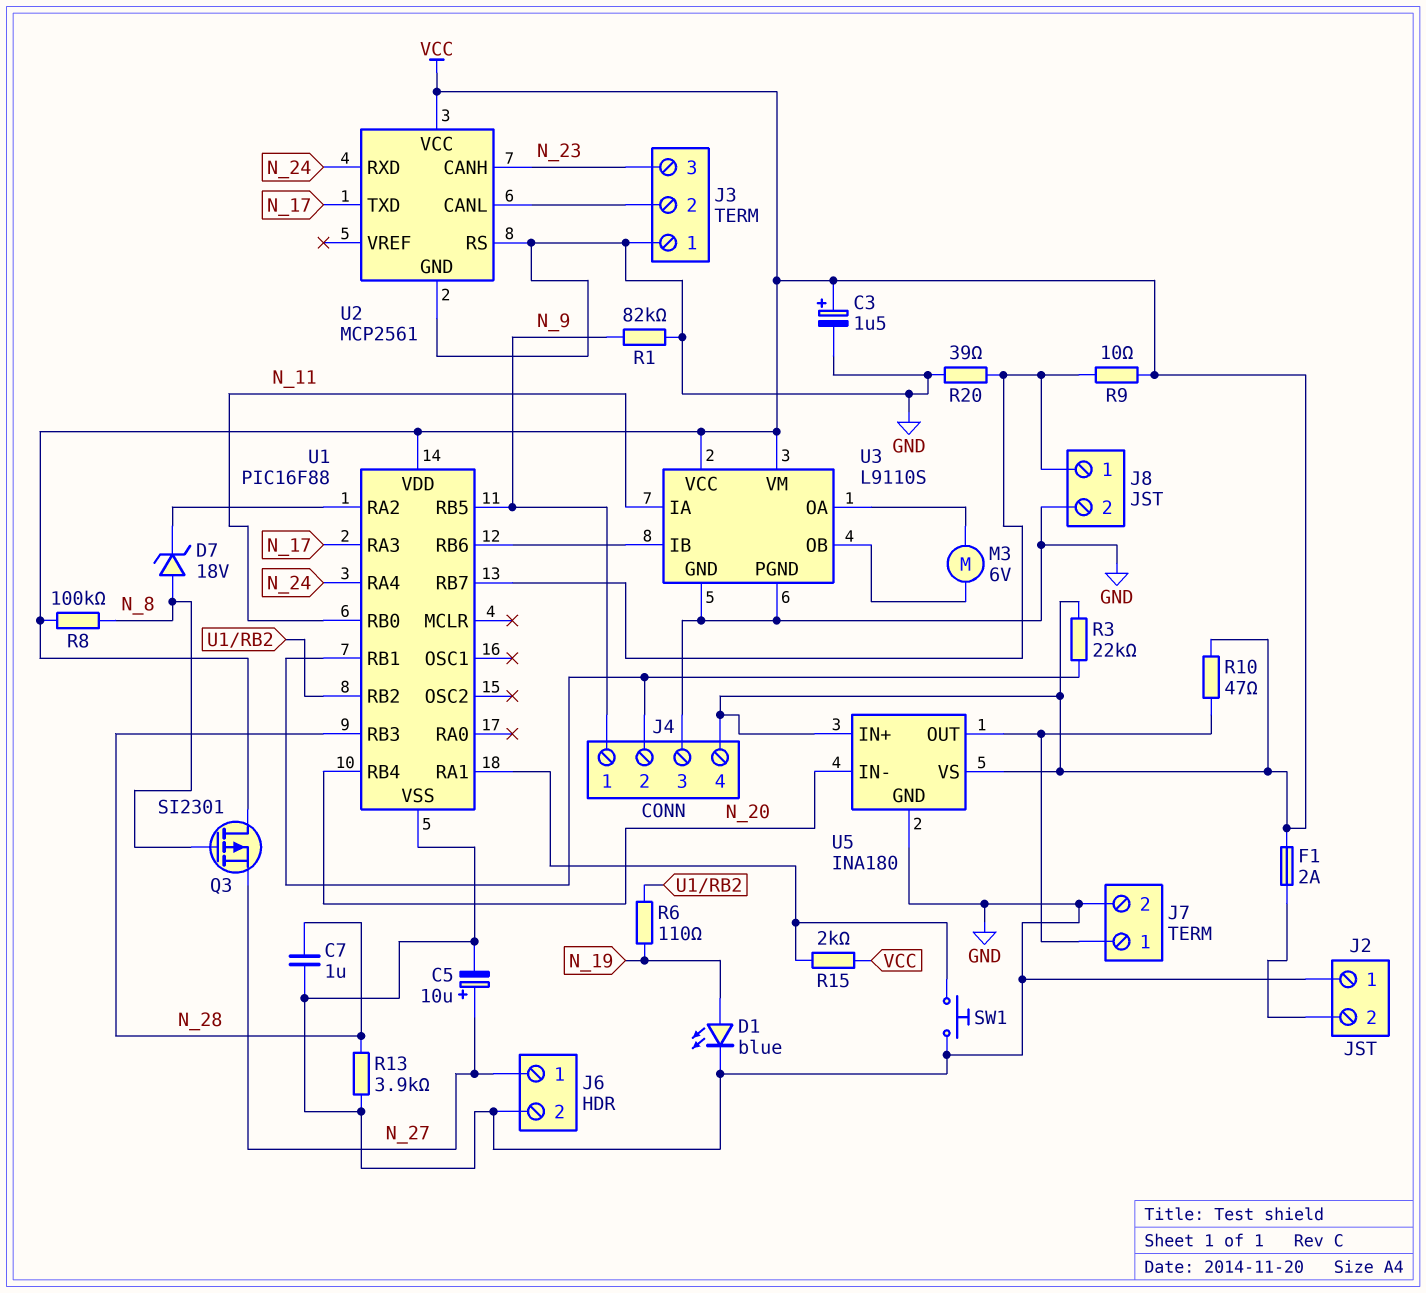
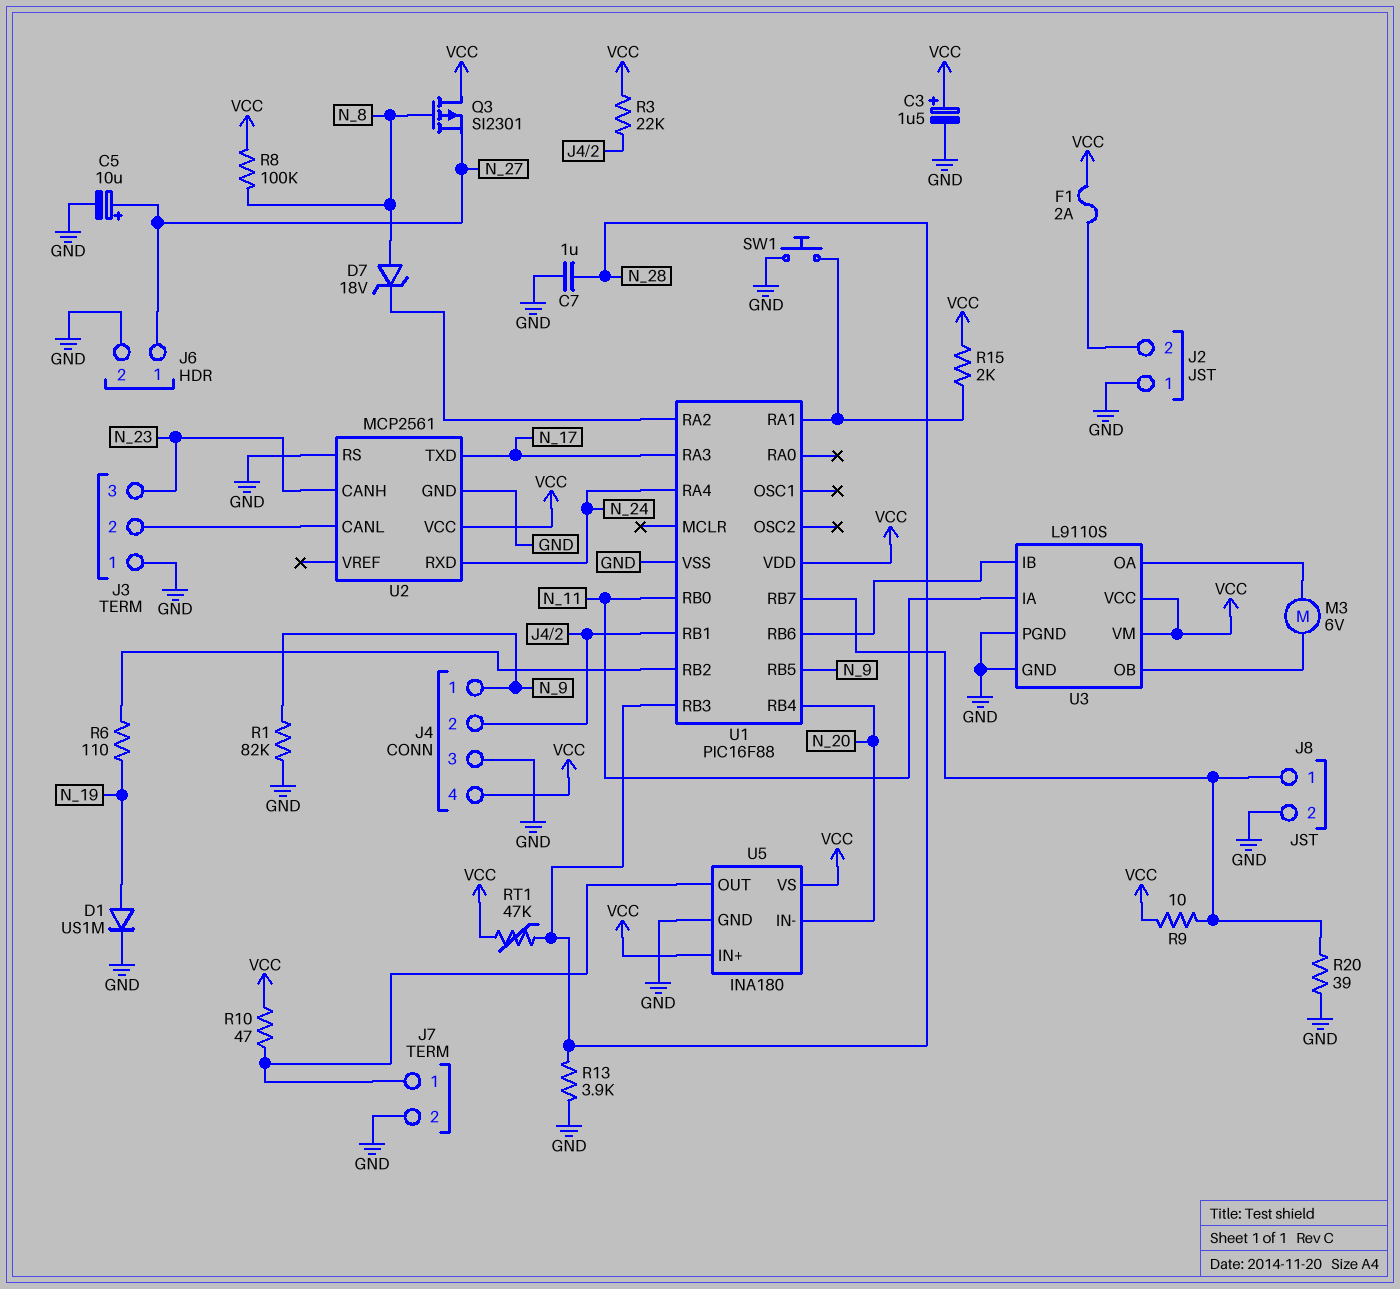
D1: LED blue (A N_19, K GND) -> diode US1M (A N_19, K GND)
RT1: none -> 47k (N_28, VCC)

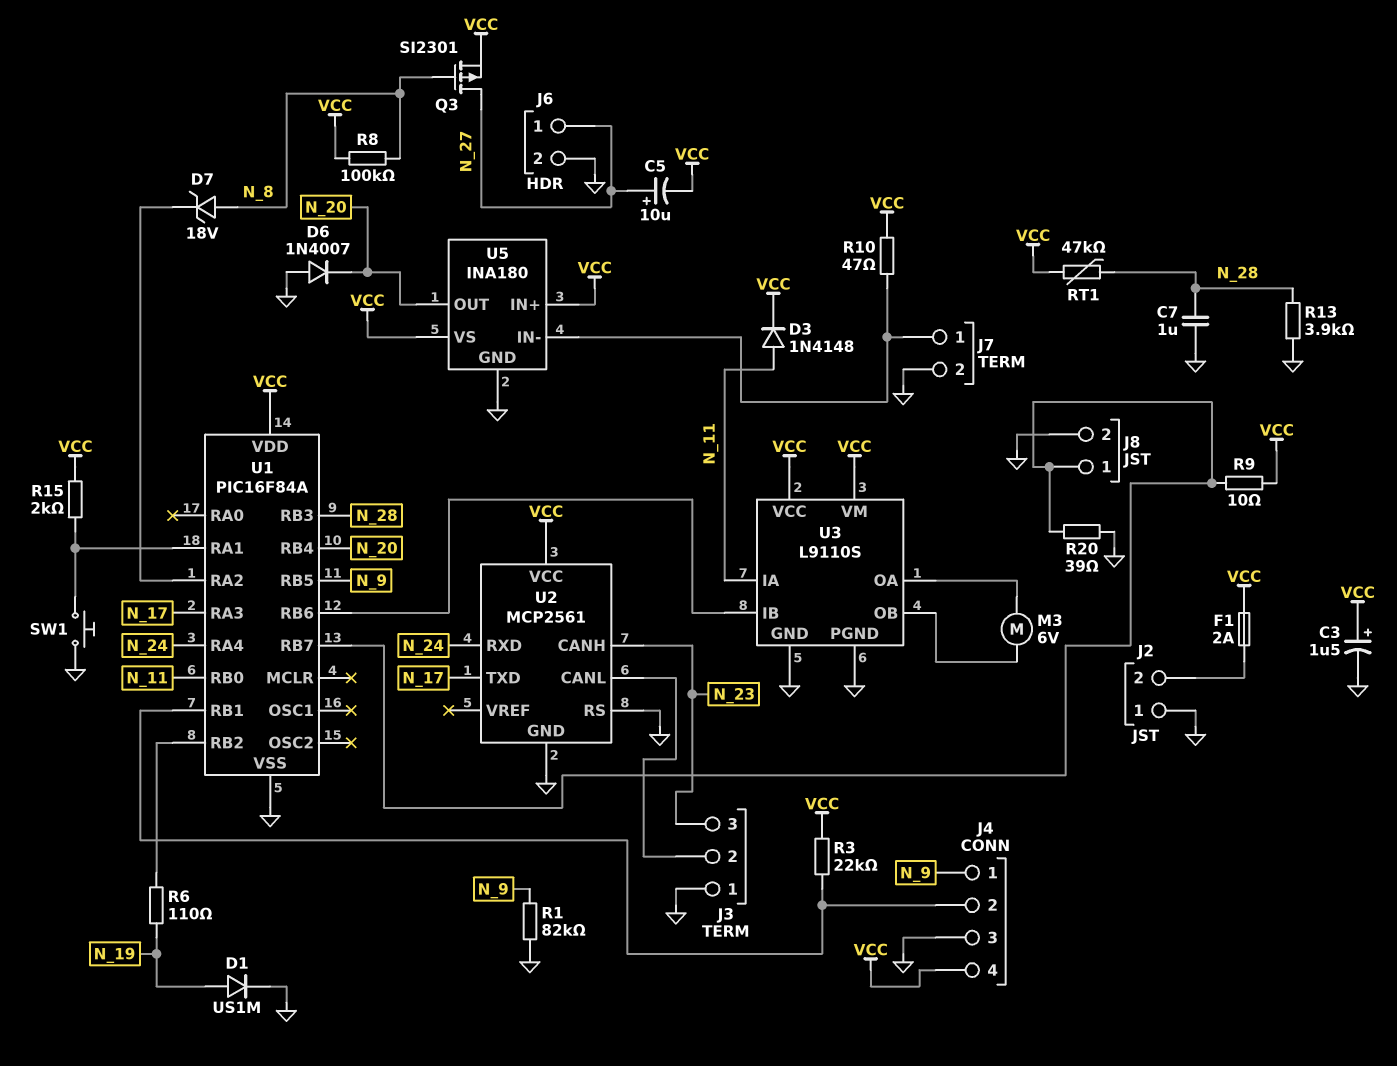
C5: 10uF (plus N_27, minus GND) -> 10uF (plus N_27, minus VCC)
D3: none -> diode 1N4148 (A N_11, K VCC)
D6: none -> diode 1N4007 (A GND, K N_20)
Q3: PMOS SI2301 (G N_8, D VCC, S N_27) -> PMOS SI2301 (G N_8, D N_27, S VCC)
U1: PIC16F88 -> PIC16F84A
U5 pin IN-: N_20 -> J7/1
U5 pin OUT: J7/1 -> N_20

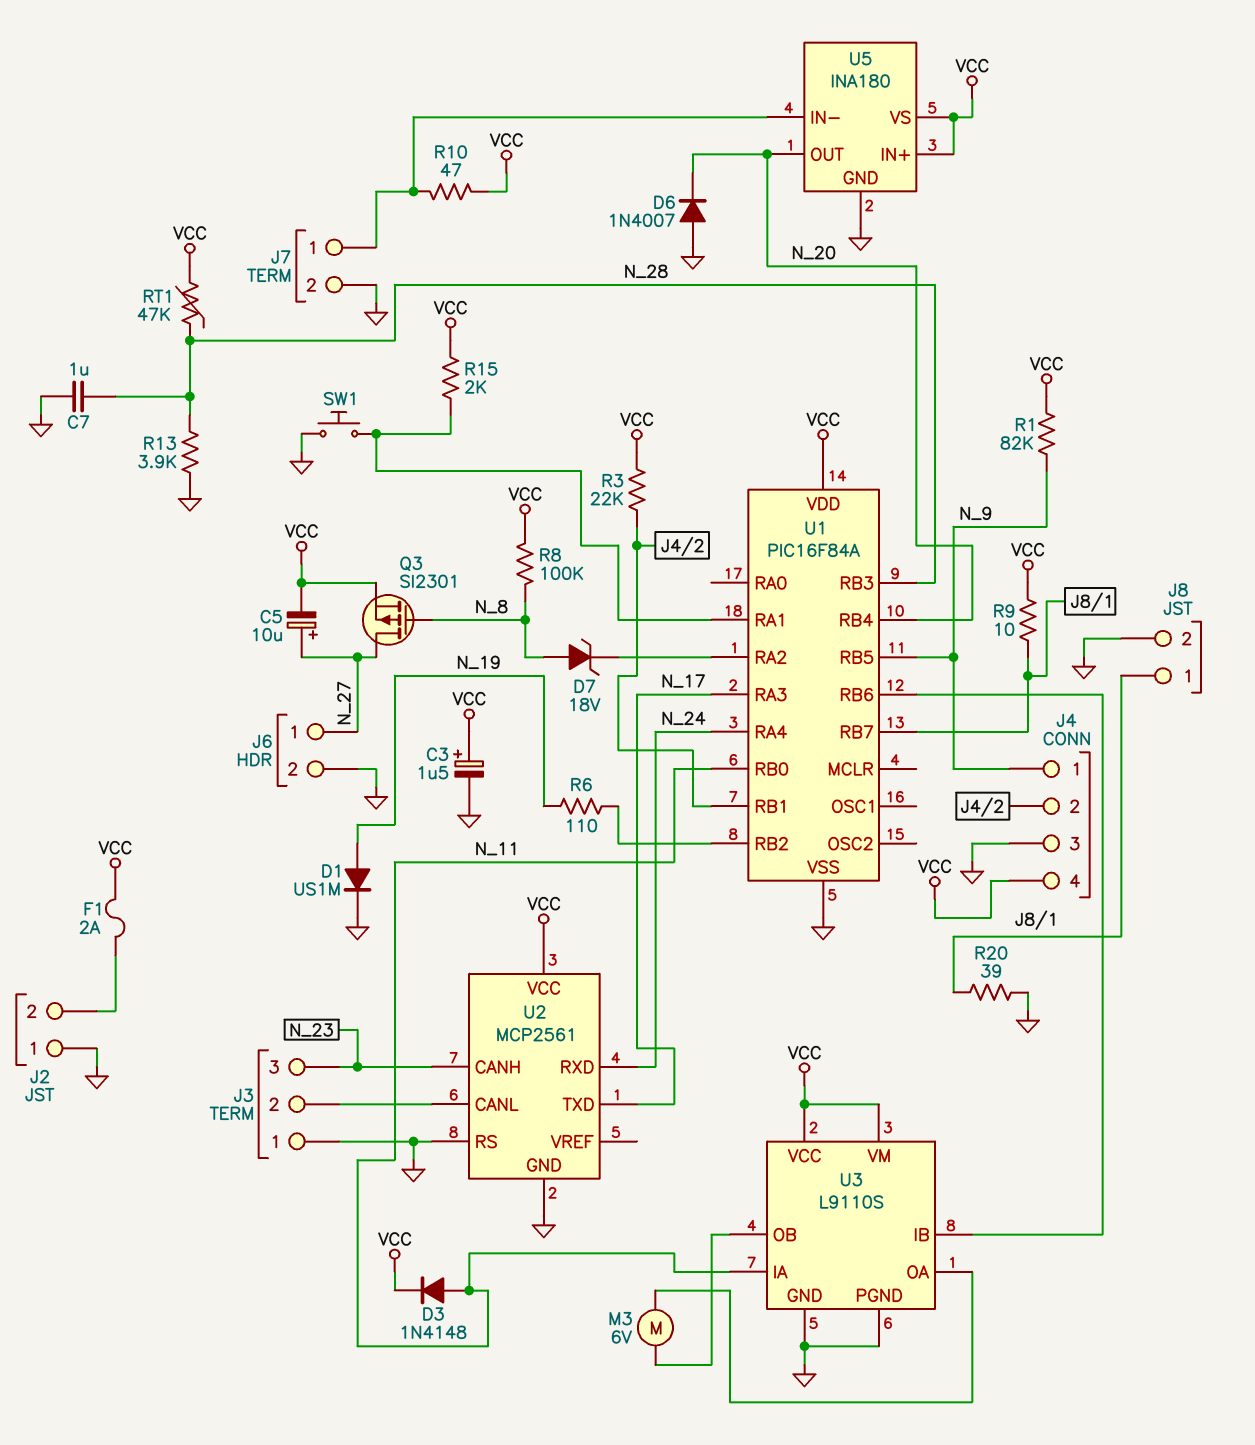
R1: 82k (GND, N_9) -> 82k (N_9, VCC)

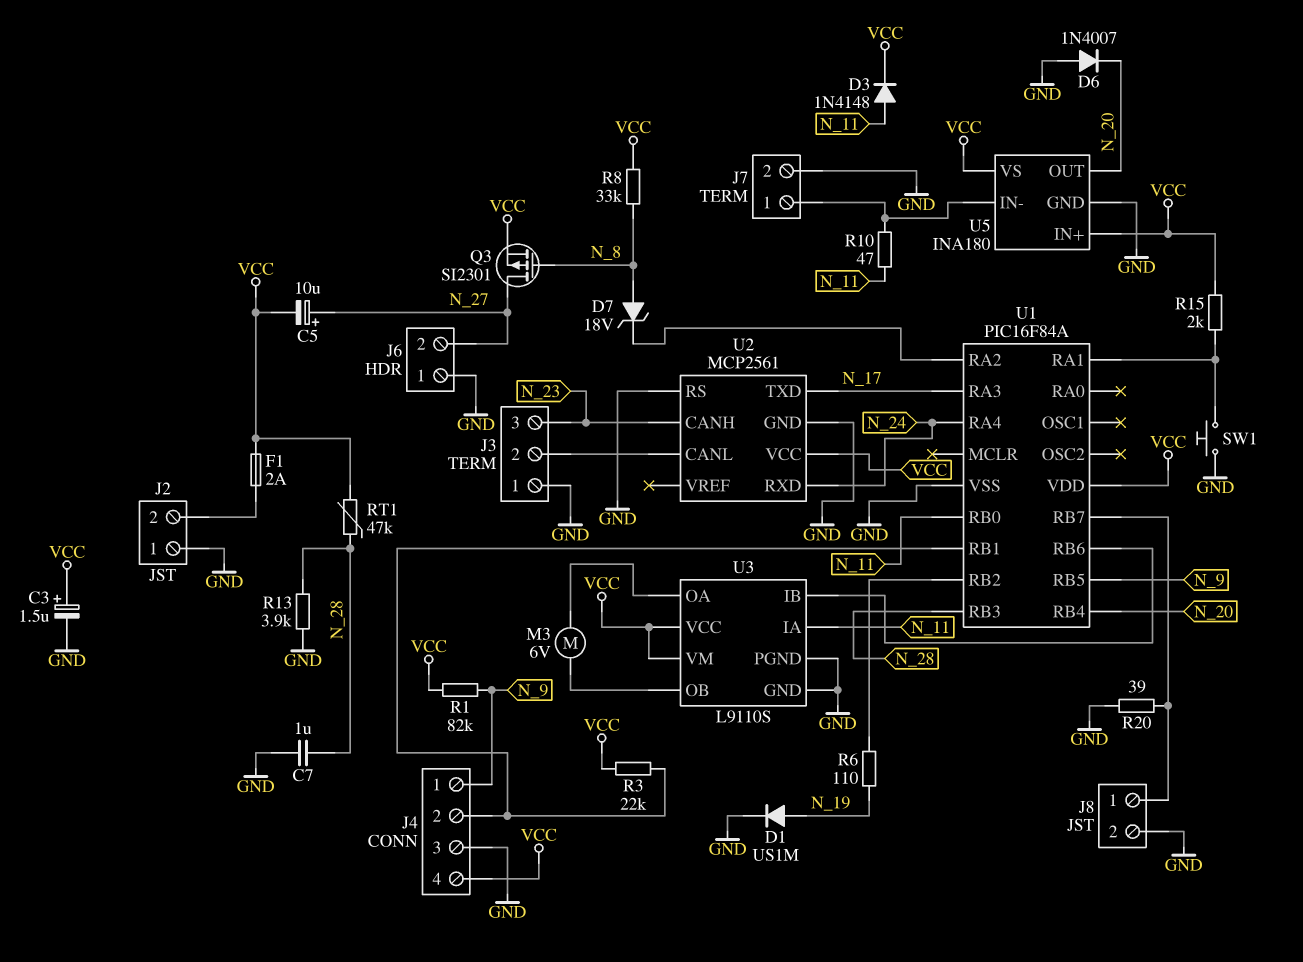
J6 pin 1: N_27 -> GND
J6 pin 2: GND -> N_27
R8: 100k (N_8, VCC) -> 33k (N_8, VCC)
R9: 10 (J8/1, VCC) -> none
R10: 47 (J7/1, VCC) -> 47 (J7/1, N_11)

